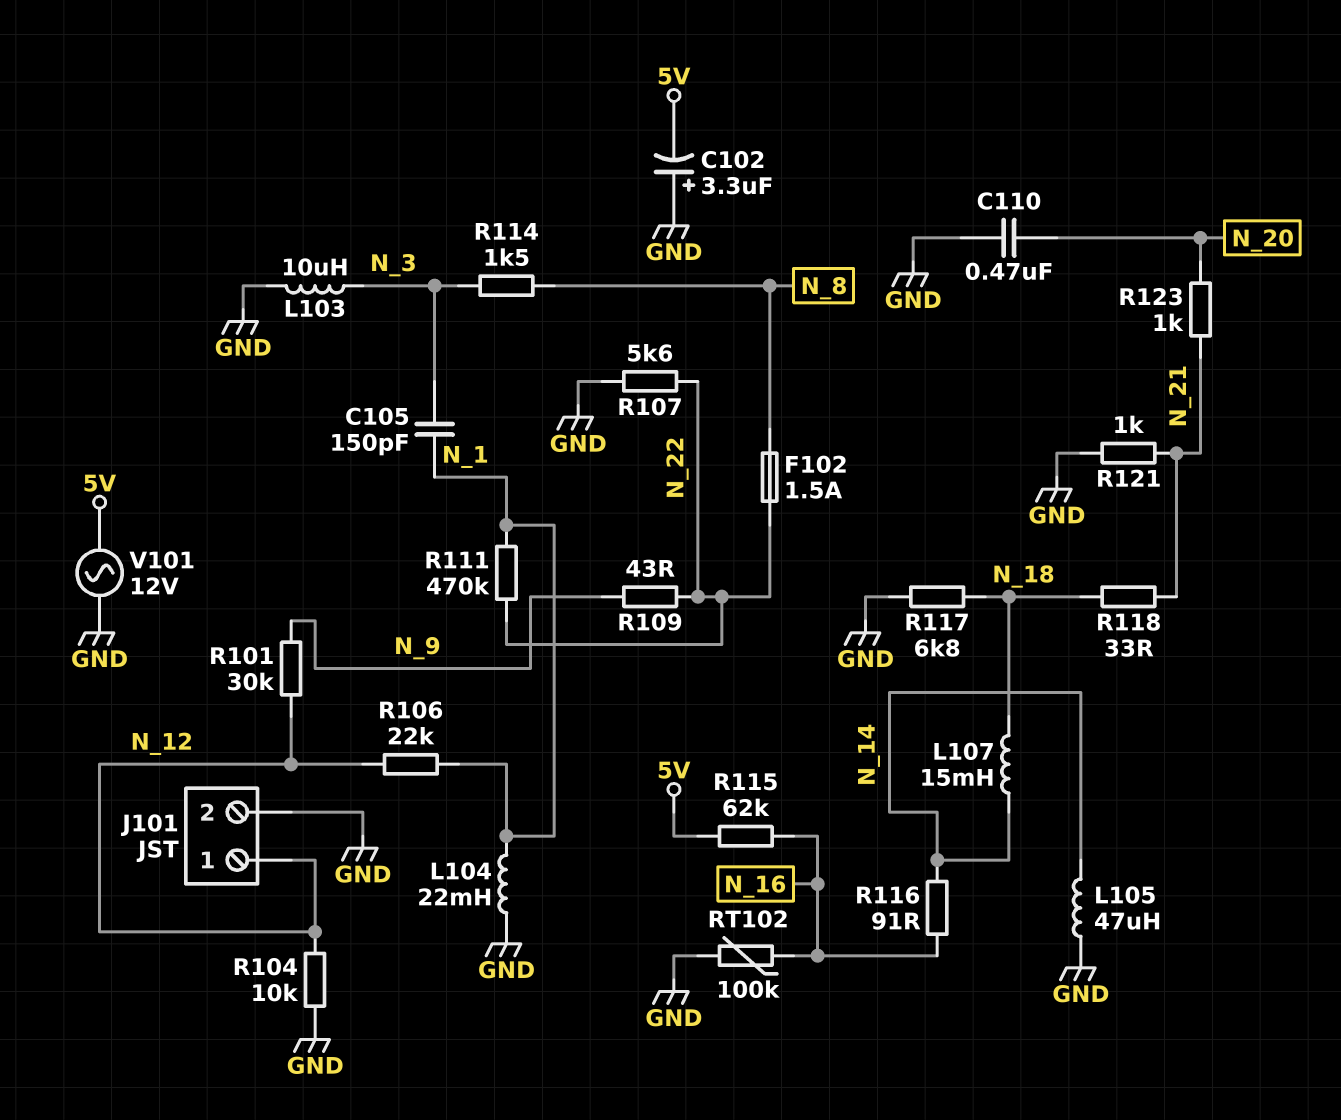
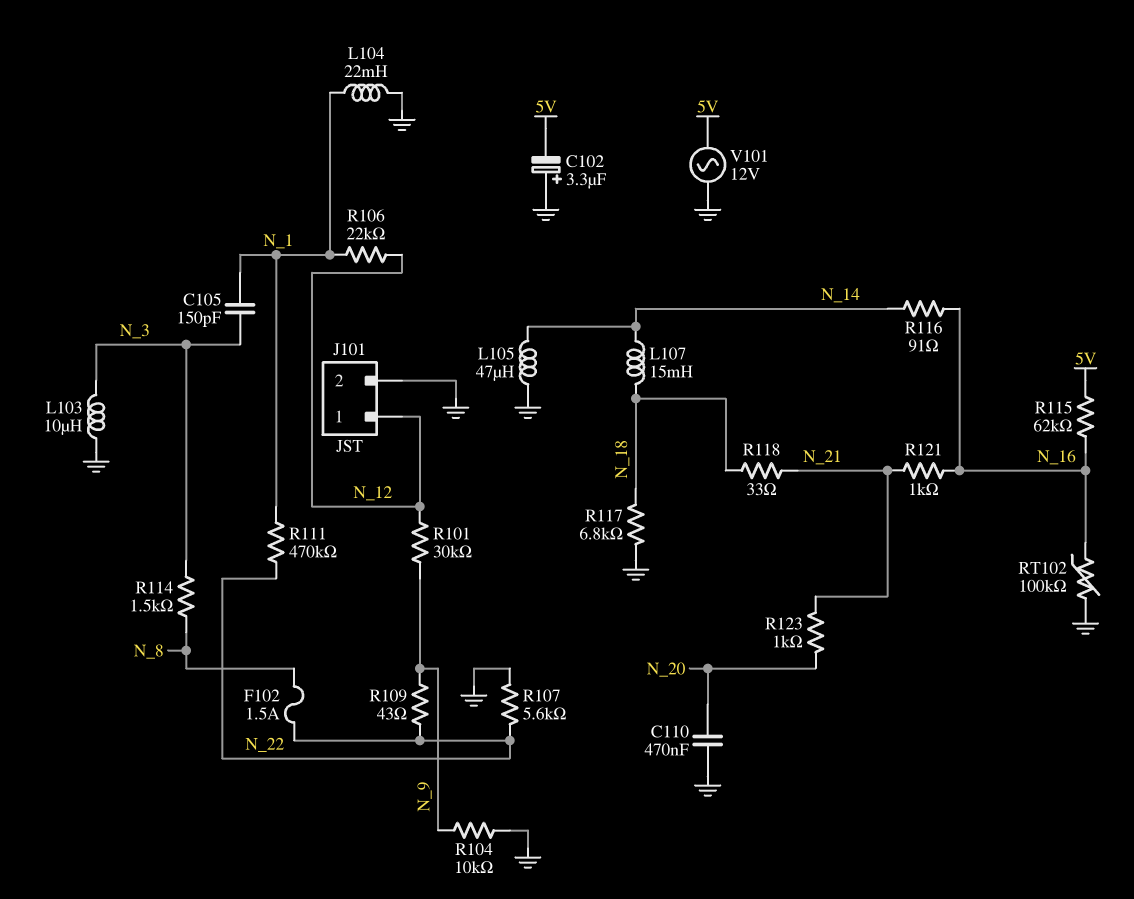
R104: 10k (GND, N_12) -> 10k (GND, N_9)
R121: 1k (GND, N_21) -> 1k (N_16, N_21)

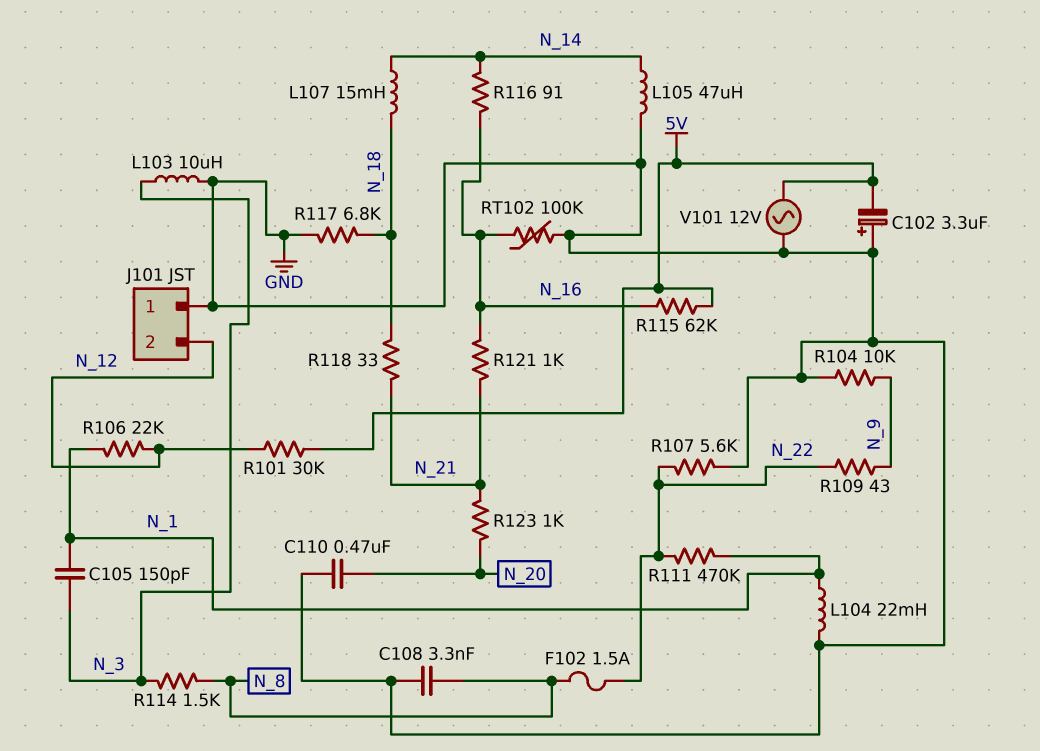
C108: none -> 3.3nF (GND, N_8)
J101 pin 1: N_12 -> GND
J101 pin 2: GND -> N_12
R101: 30k (N_9, N_12) -> 30k (5V, N_12)

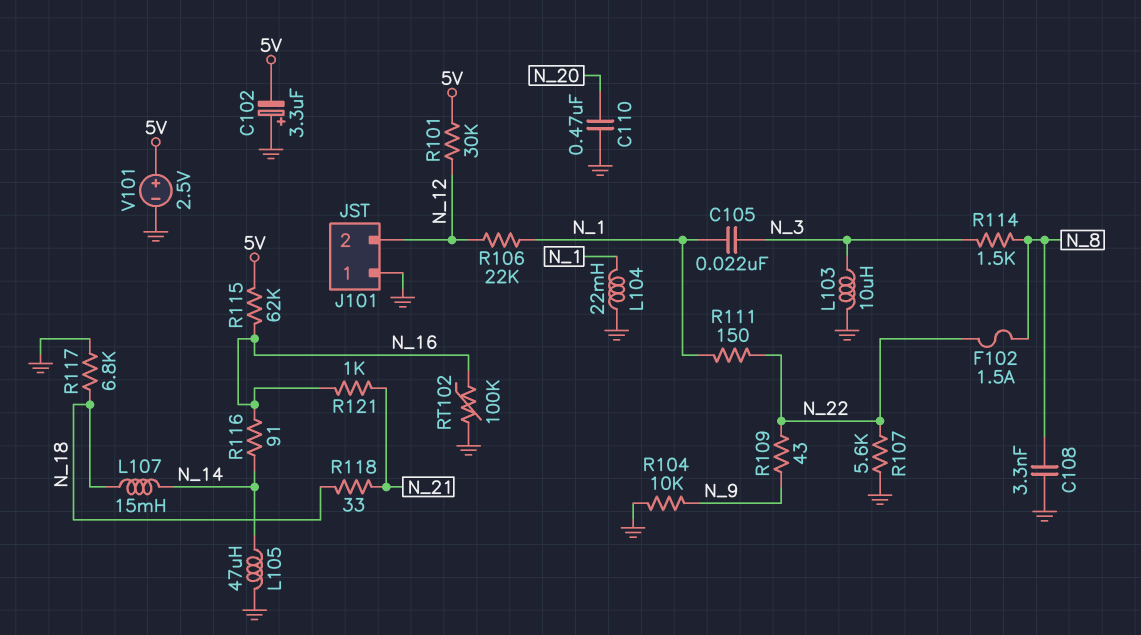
C105: 150pF (N_1, N_3) -> 22nF (N_1, N_3)
R111: 470k (N_1, N_22) -> 150 (N_1, N_22)
R123: 1k (N_20, N_21) -> none
V101: AC 12V (5V, GND) -> 2.5V (plus 5V, minus GND)

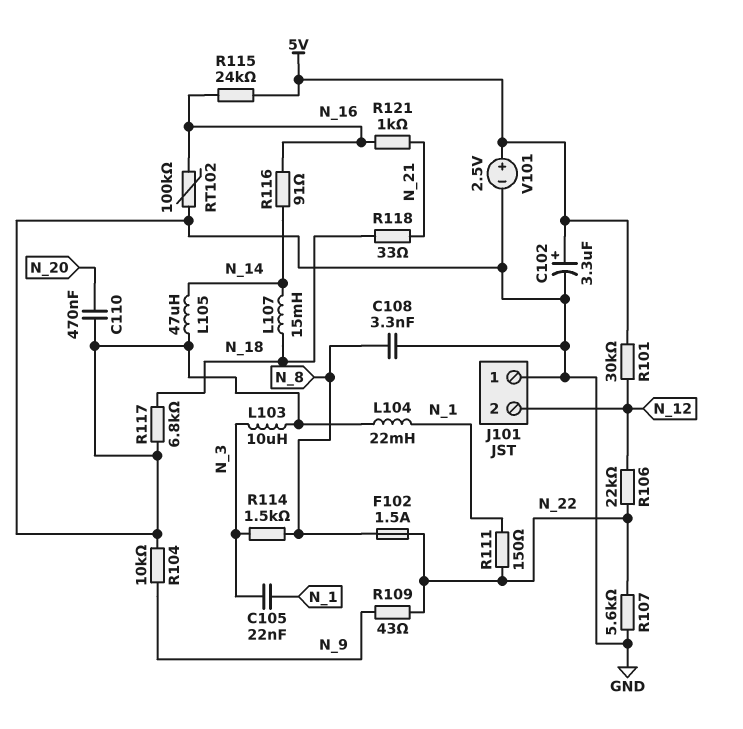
C102: 3.3uF (plus GND, minus 5V) -> 3.3uF (plus 5V, minus GND)
R106: 22k (N_1, N_12) -> 22k (N_12, N_22)
R115: 62k (5V, N_16) -> 24k (5V, N_16)

